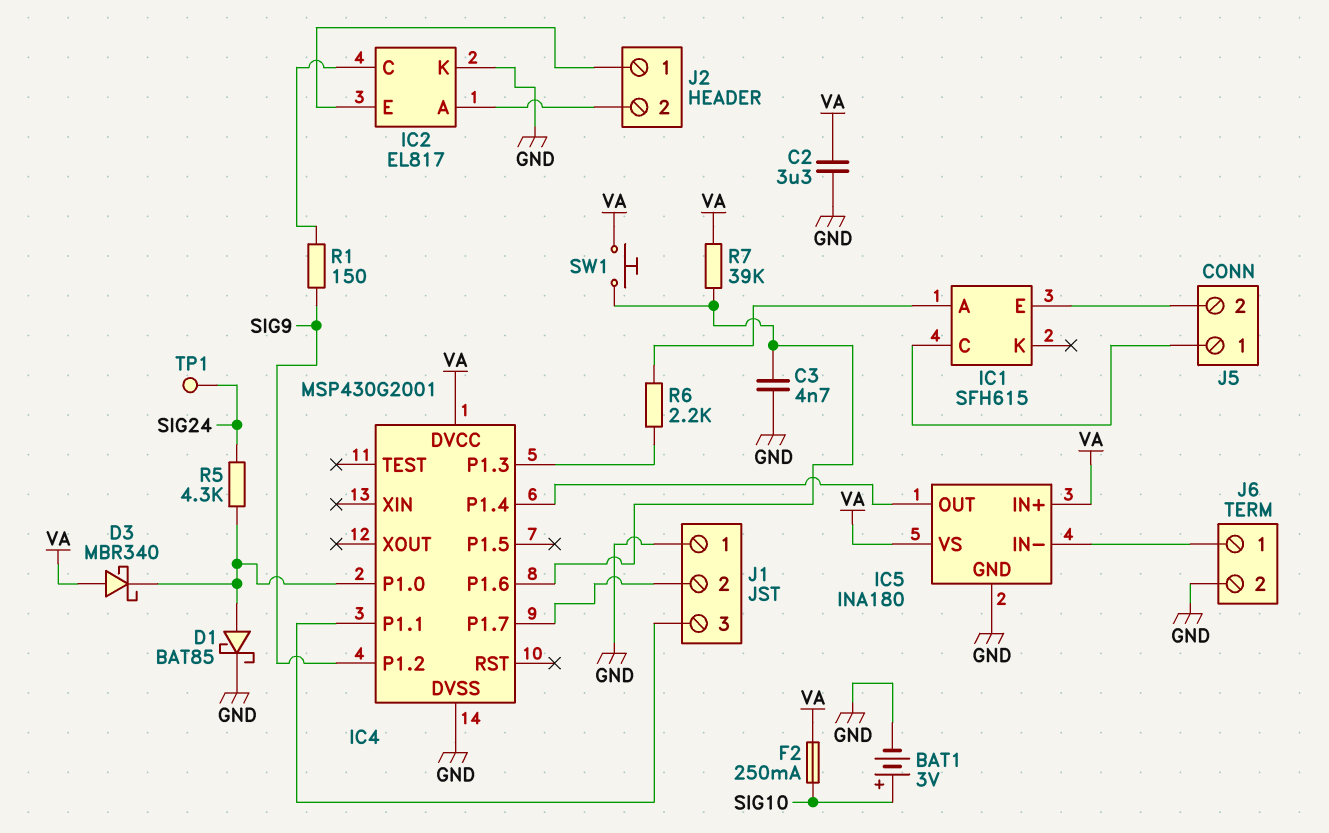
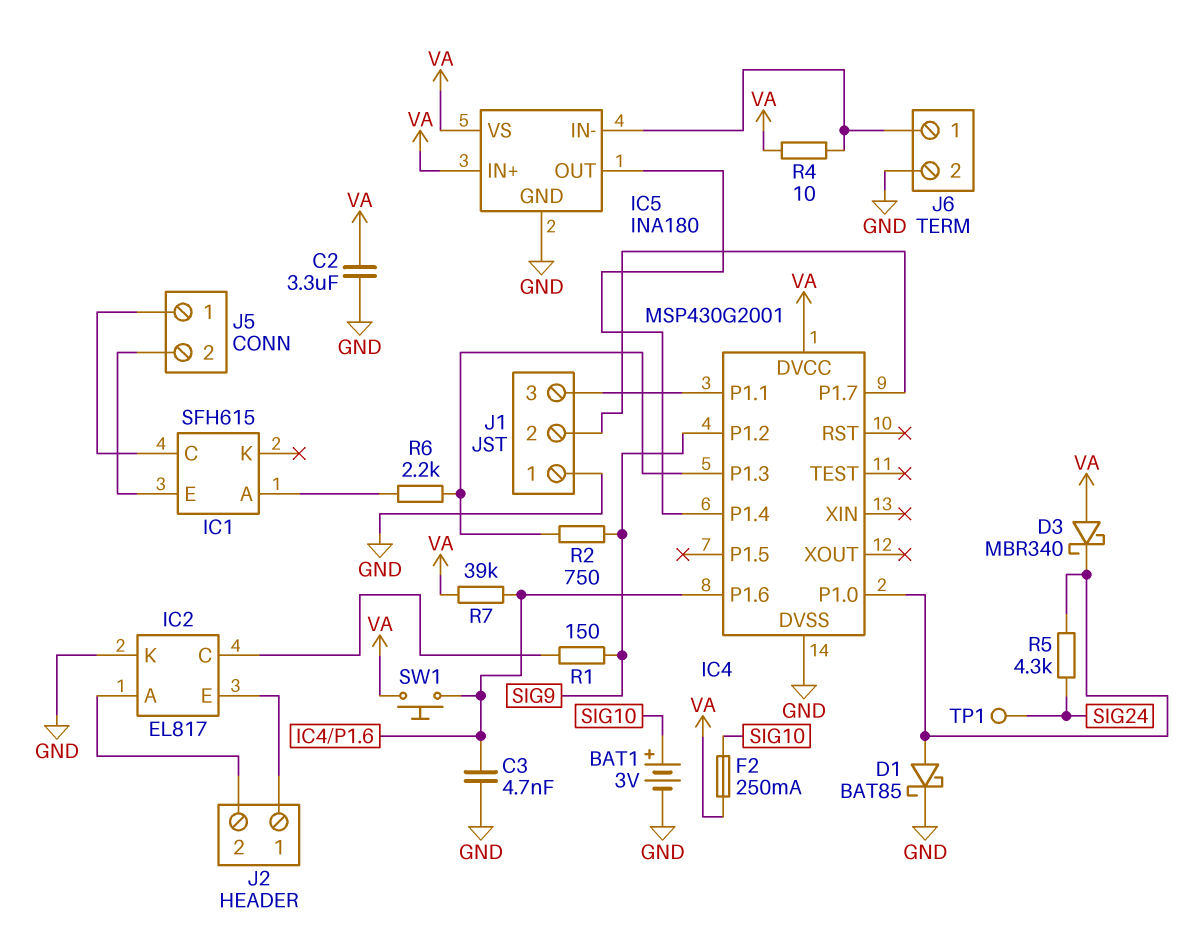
R2: none -> 750 (IC4/P1.3, SIG9)
R4: none -> 10 (IC5/IN-, VA)

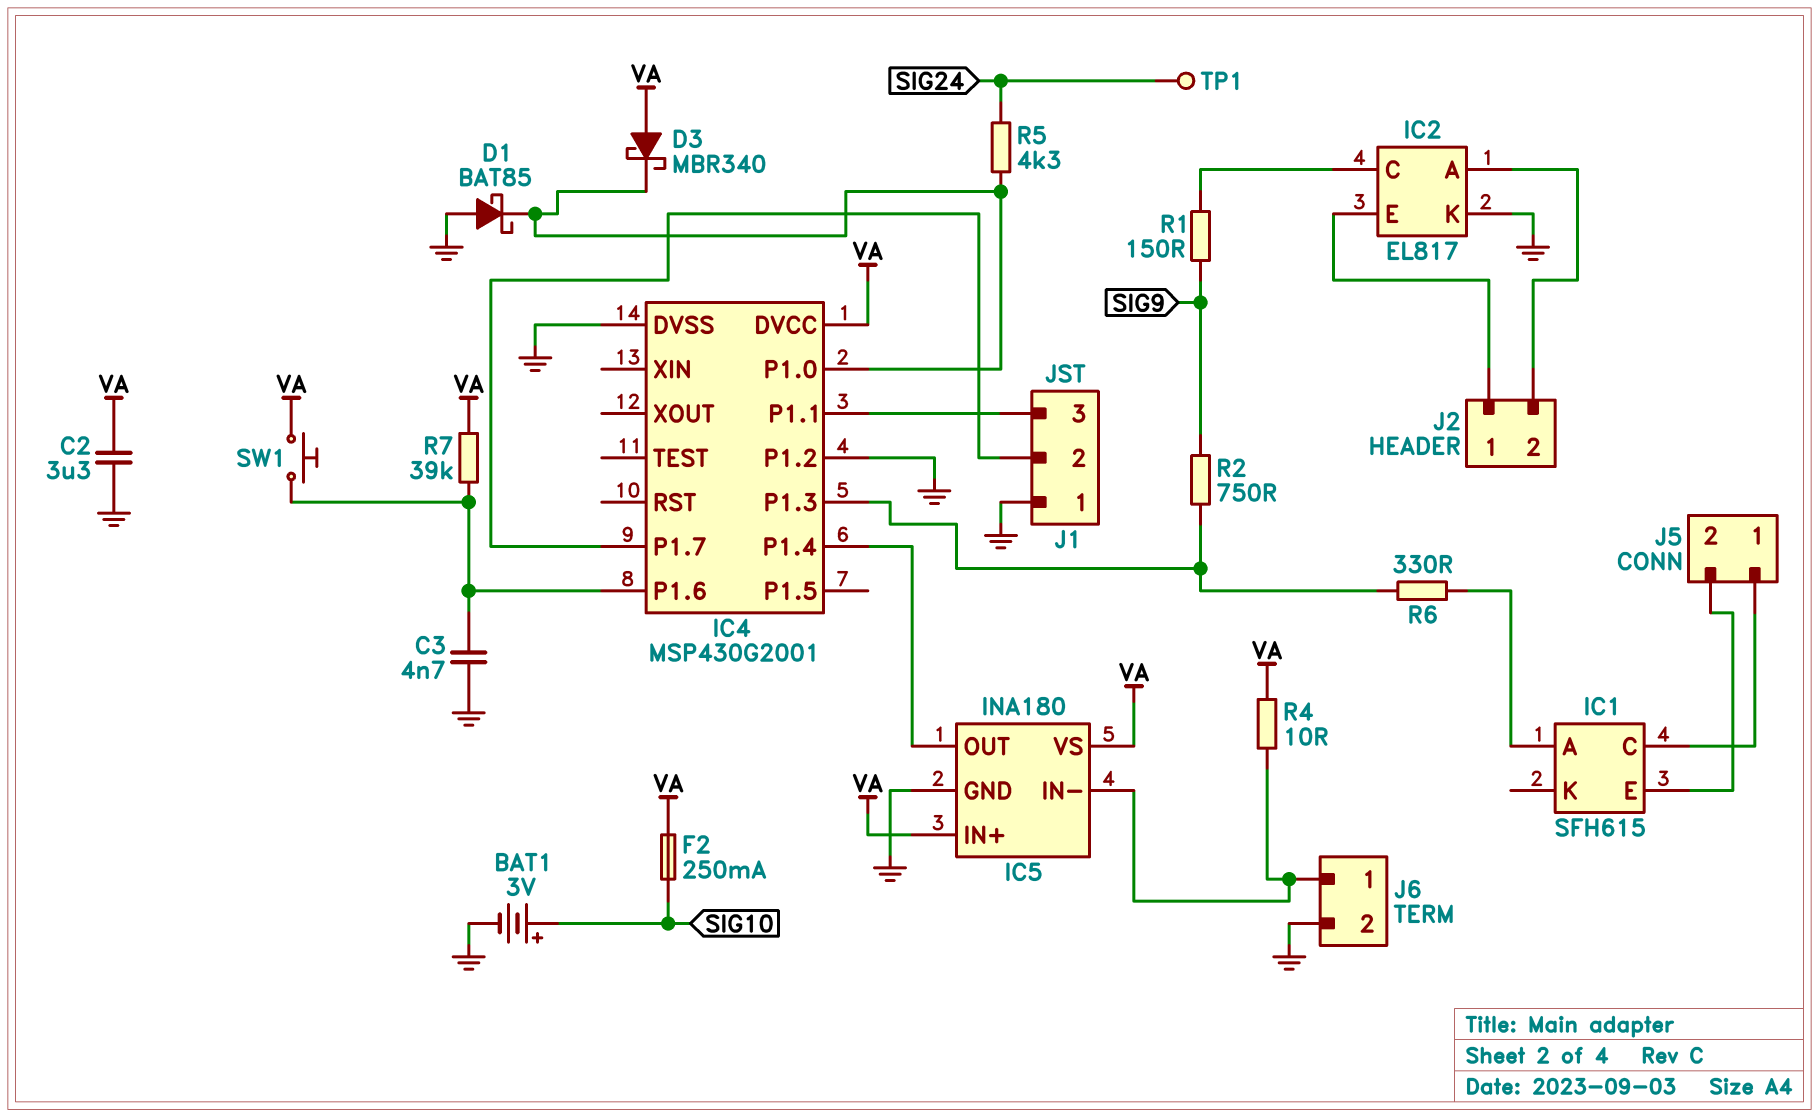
D1: schottky BAT85 (A IC4/P1.0, K GND) -> schottky BAT85 (A GND, K IC4/P1.0)
IC4 pin P1.2: SIG9 -> GND
R6: 2.2k (IC1/A, IC4/P1.3) -> 330 (IC1/A, IC4/P1.3)

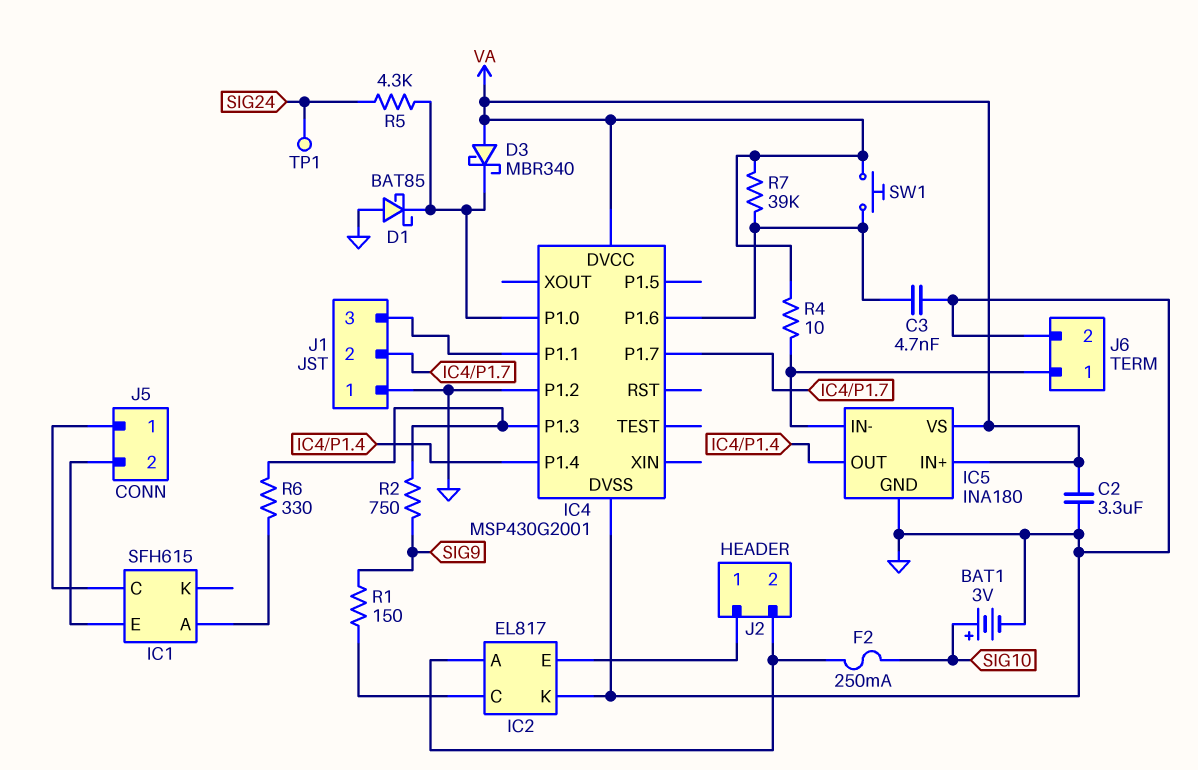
F2: 250mA (SIG10, VA) -> 250mA (IC2/A, SIG10)

